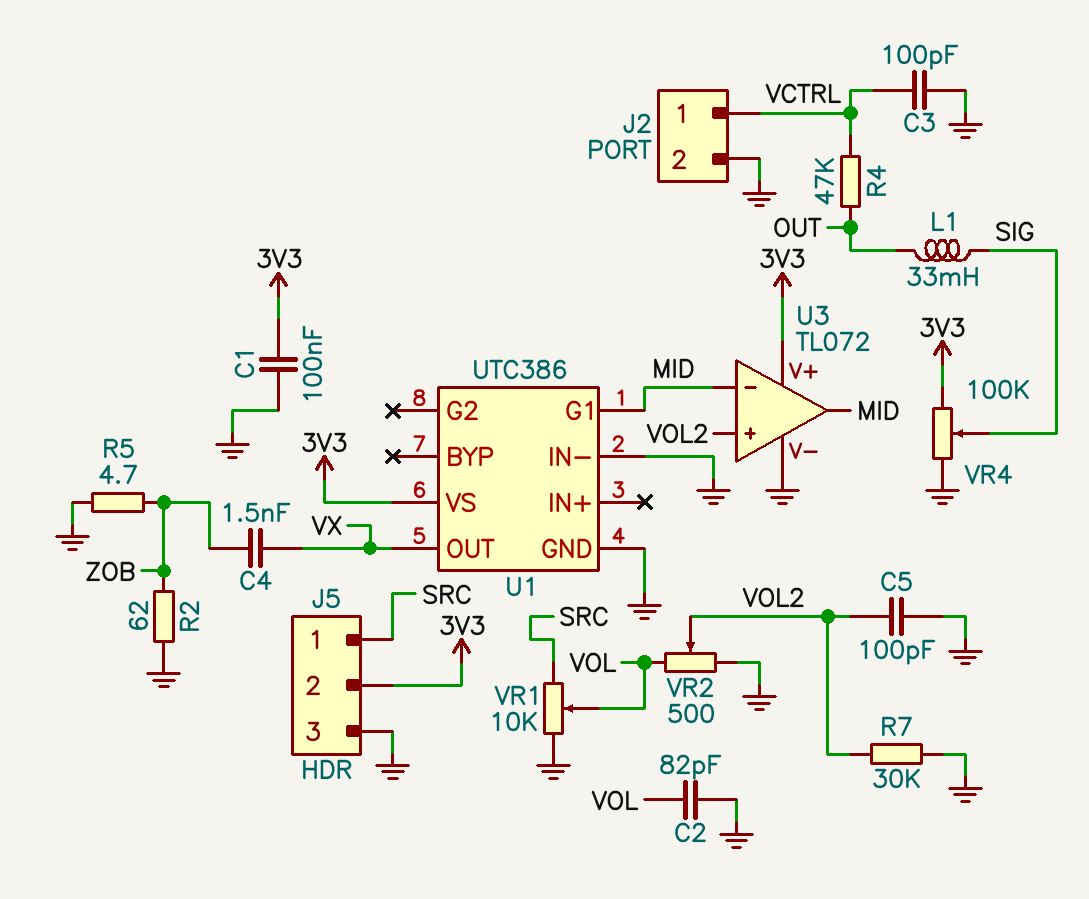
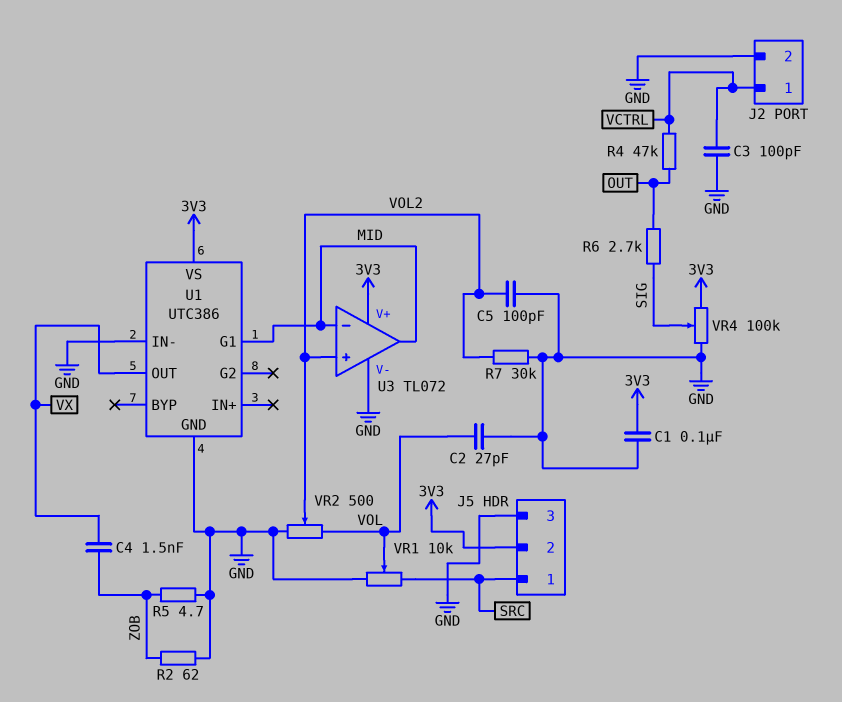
C2: 82pF (GND, VOL) -> 27pF (GND, VOL)
L1: 33mH (OUT, SIG) -> none
R6: none -> 2.7k (OUT, SIG)

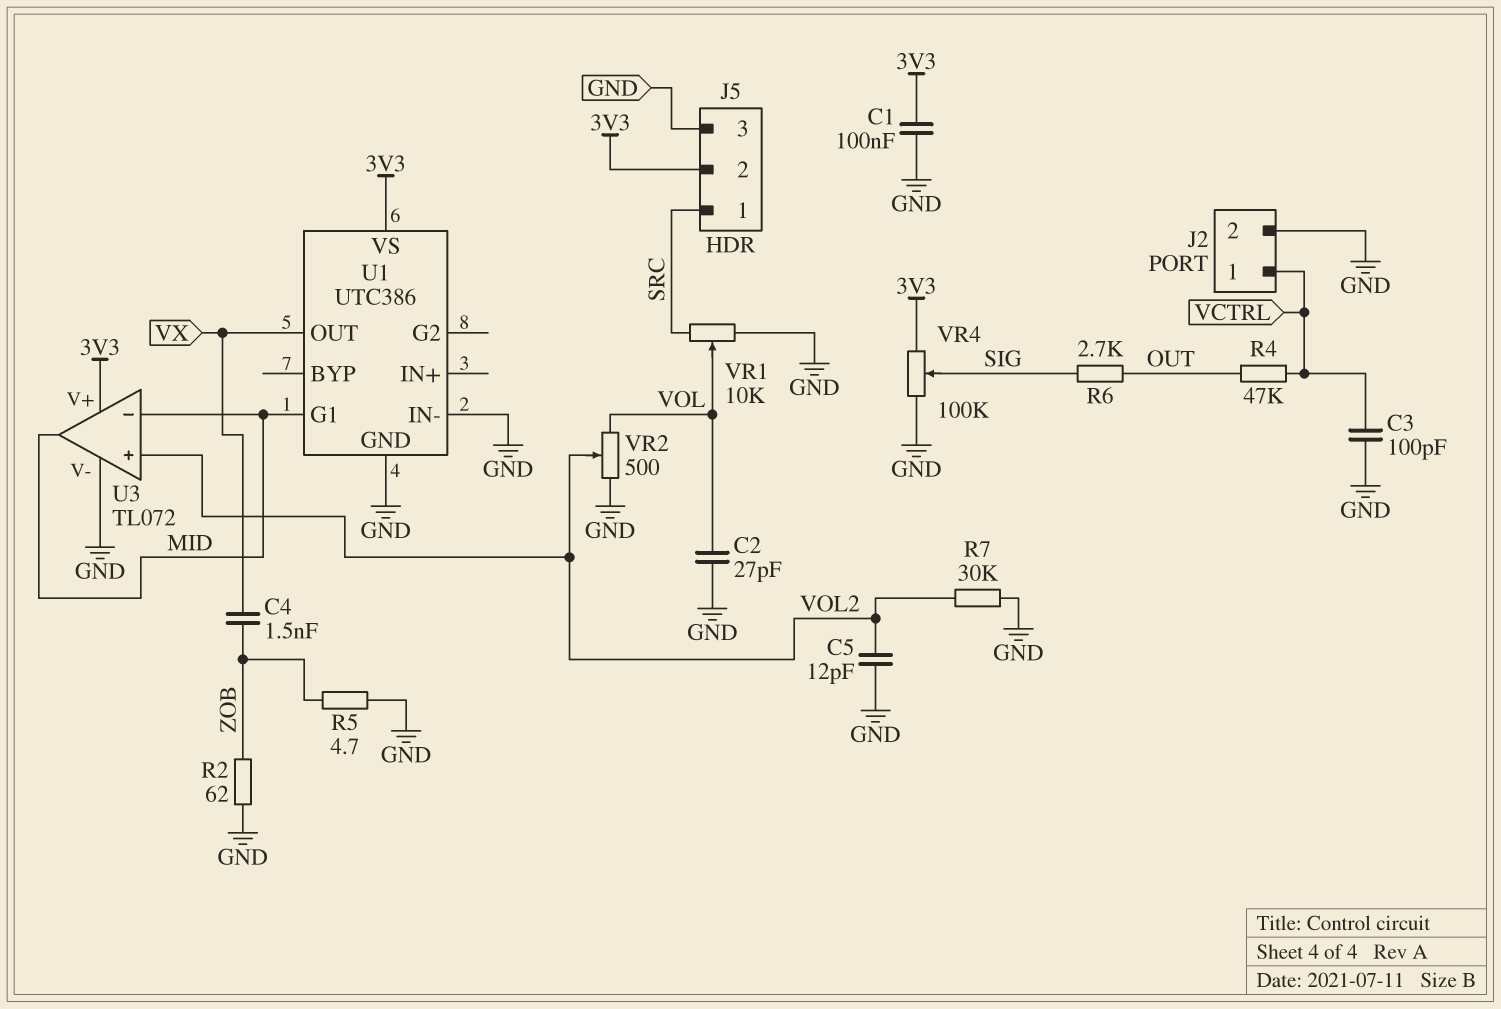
C5: 100pF (GND, VOL2) -> 12pF (GND, VOL2)

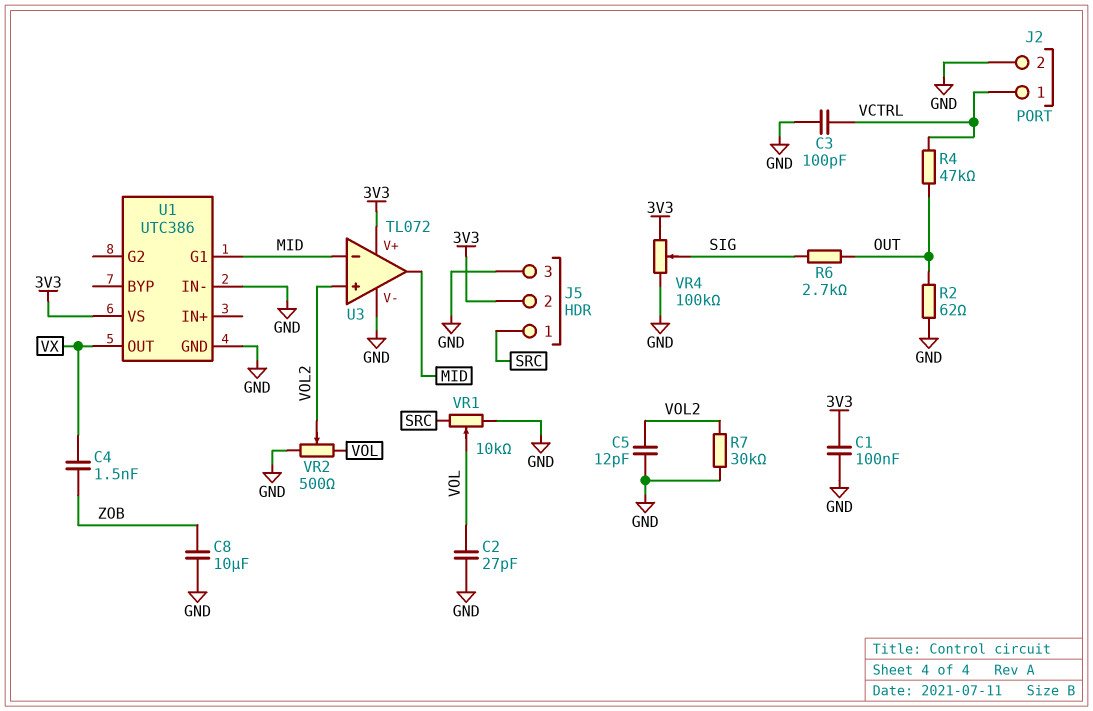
C8: none -> 10uF (GND, ZOB)
R2: 62 (GND, ZOB) -> 62 (GND, OUT)
R5: 4.7 (GND, ZOB) -> none

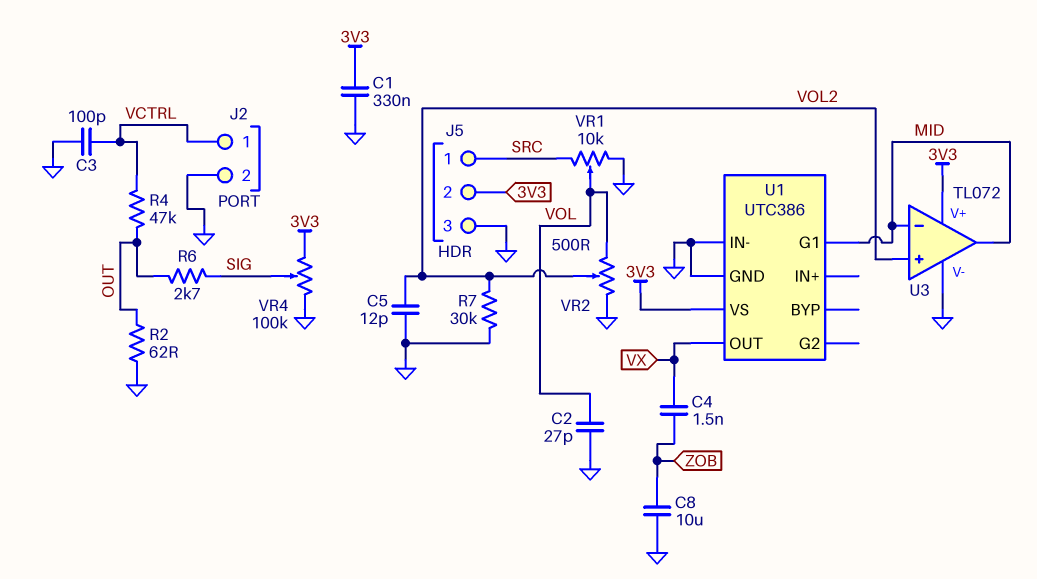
C1: 100nF (3V3, GND) -> 330nF (3V3, GND)

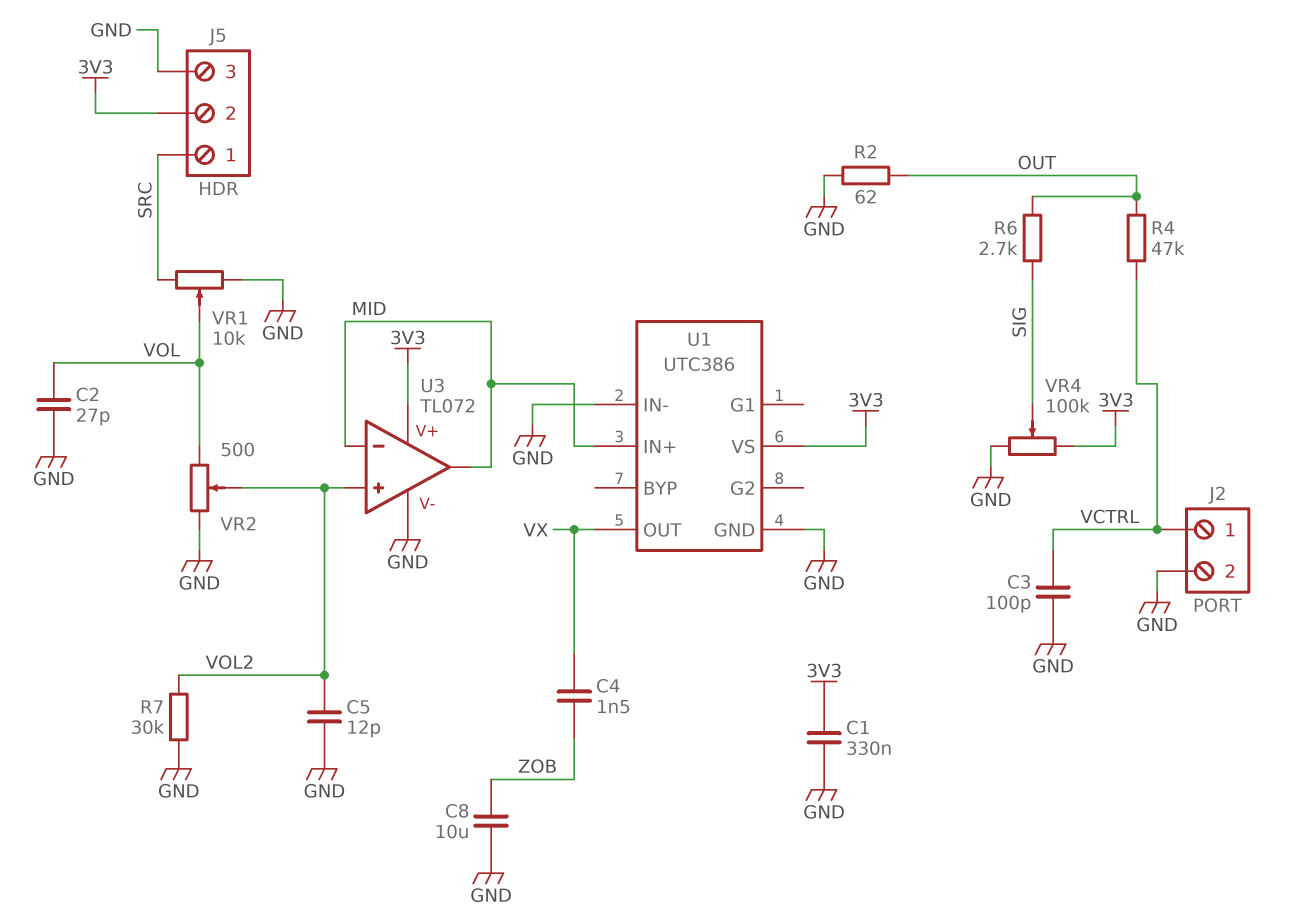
U1 pin G1: MID -> none
U1 pin IN+: none -> MID

